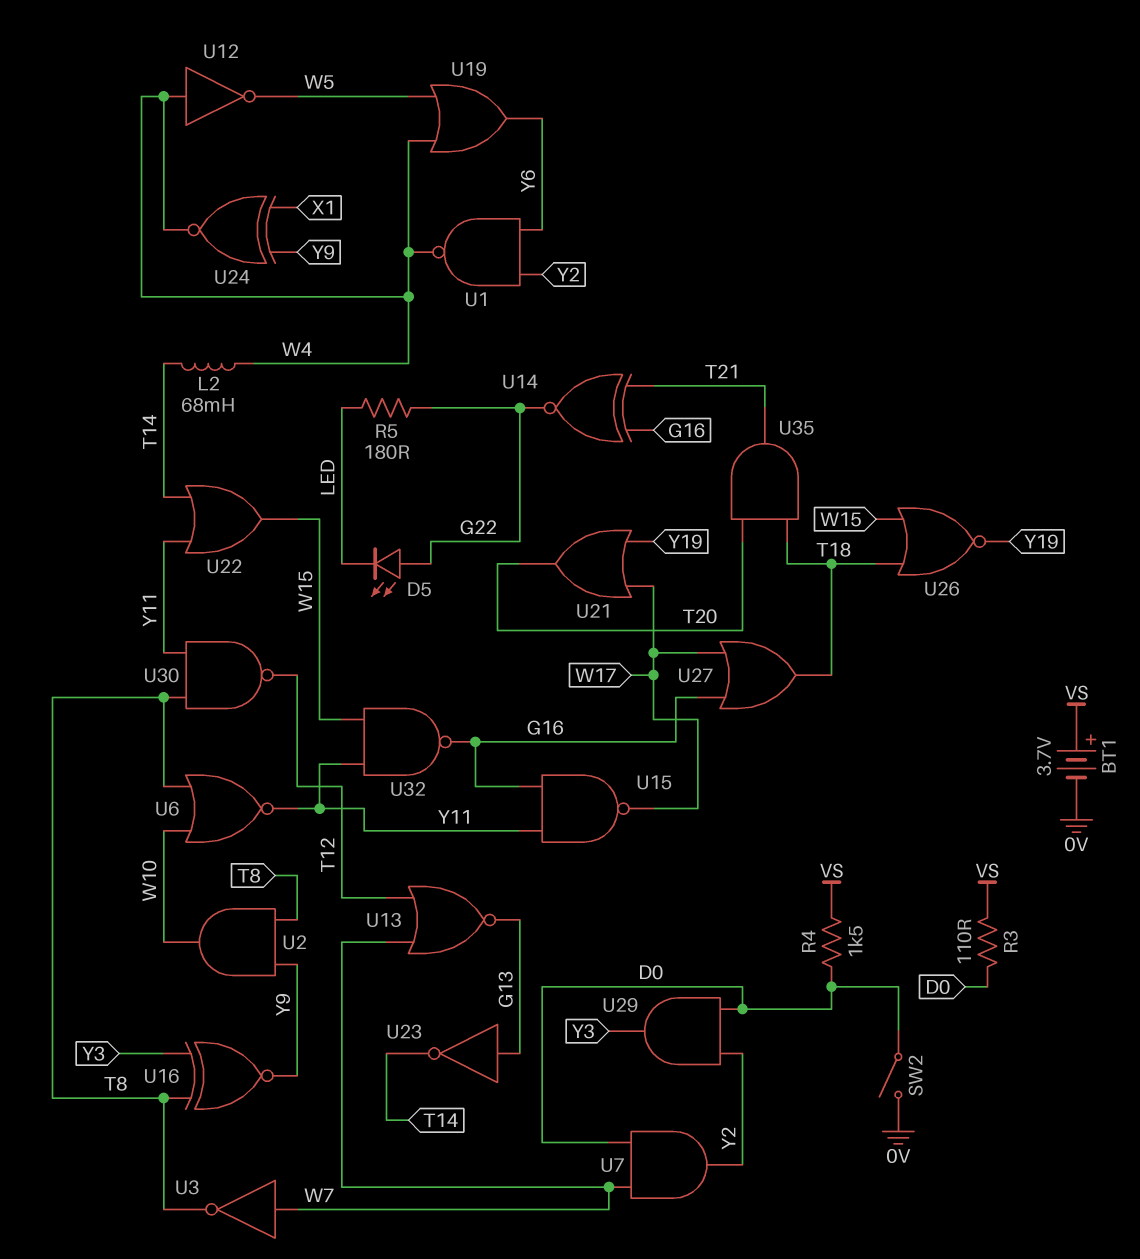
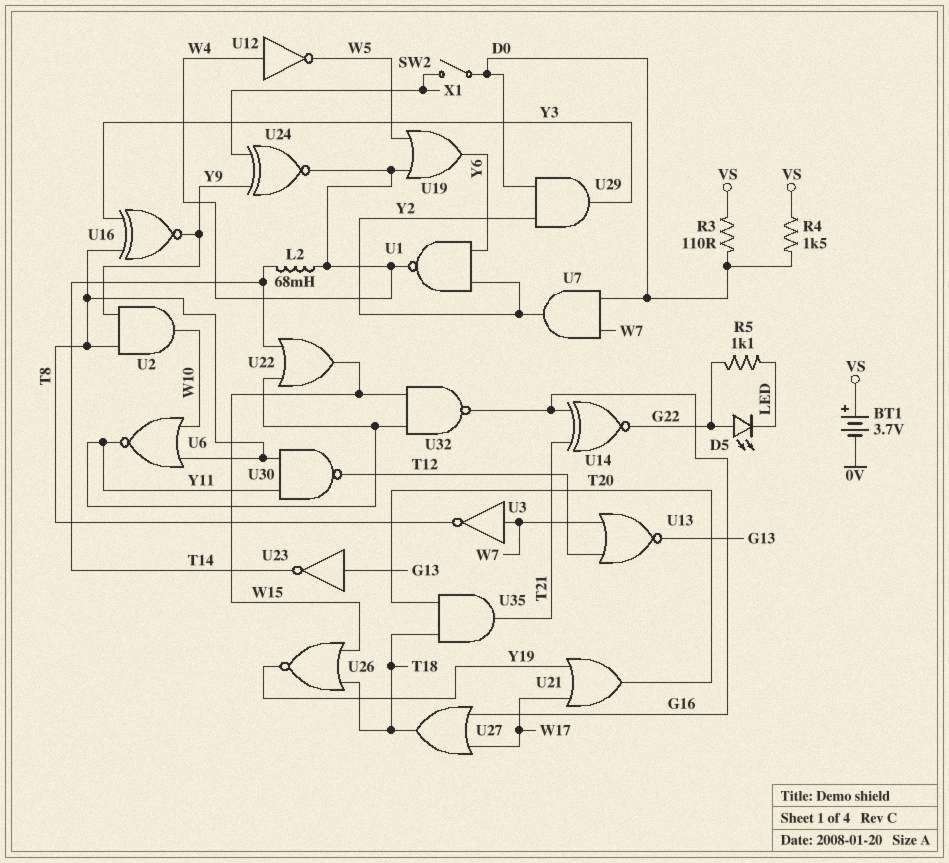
R5: 180 (G22, LED) -> 1.1k (G22, LED)
SW2: switch (0V, D0) -> switch (D0, X1)
U15: NAND (in G16, in Y11, out W17) -> none

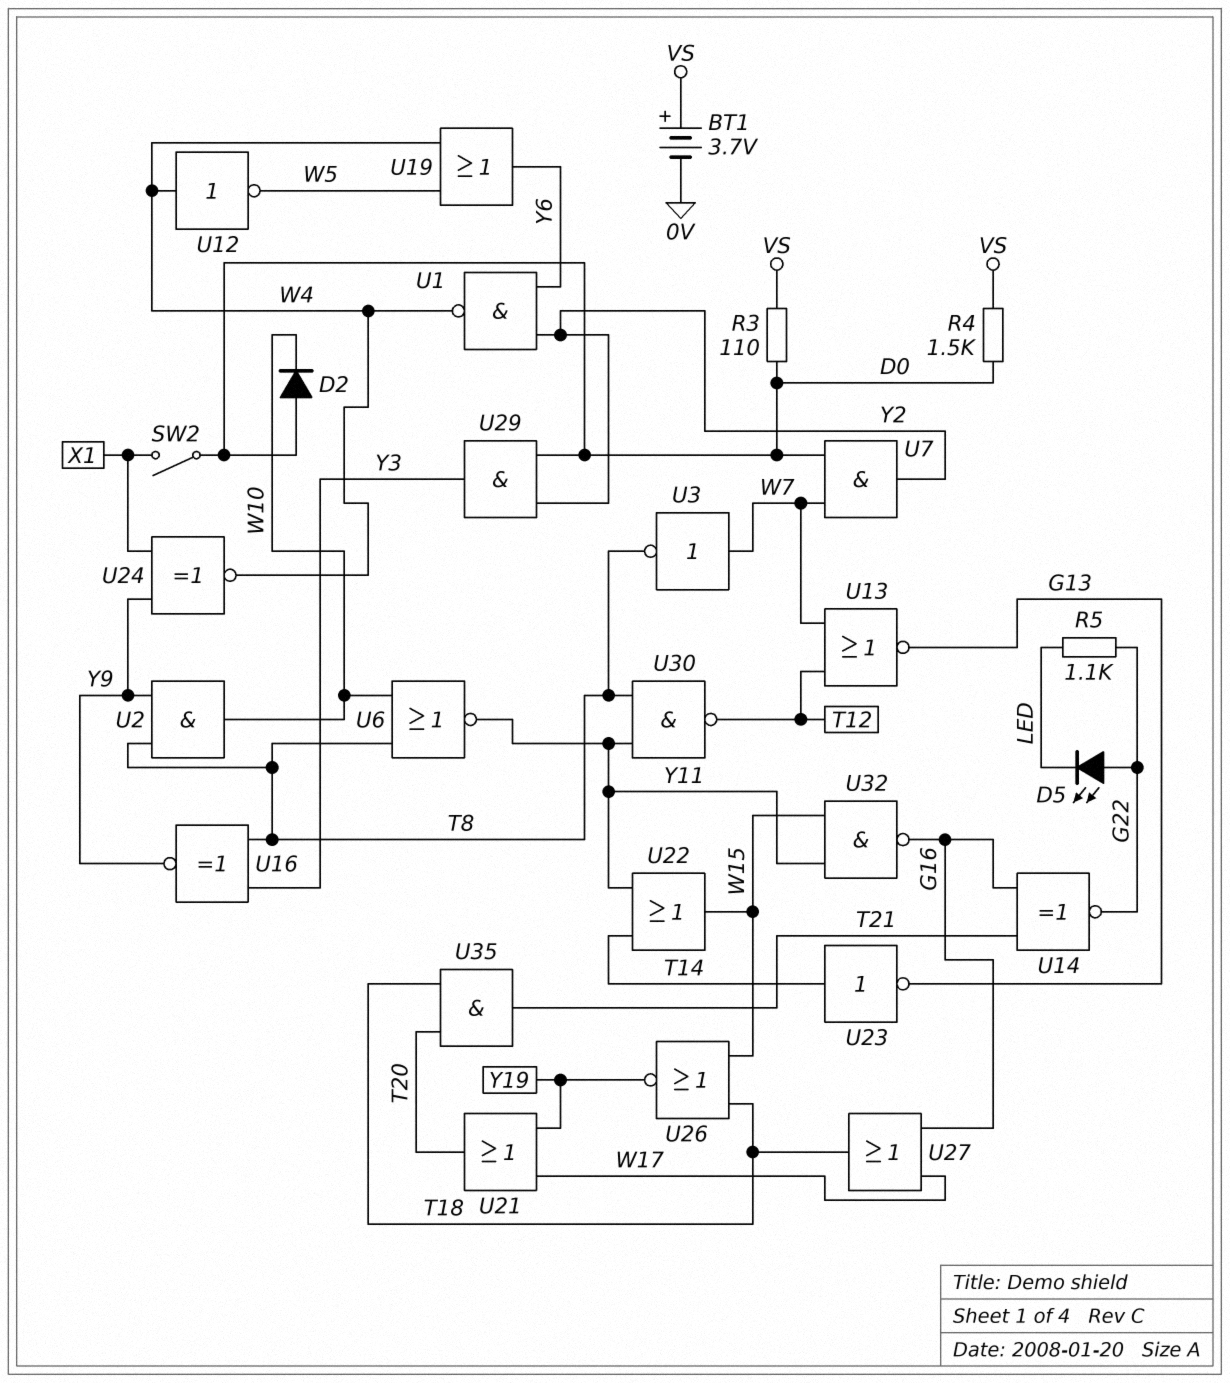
D2: none -> diode (A D0, K W10)
L2: 68mH (T14, W4) -> none
U23: NOT (in G13, out T14) -> NOT (in T14, out G13)

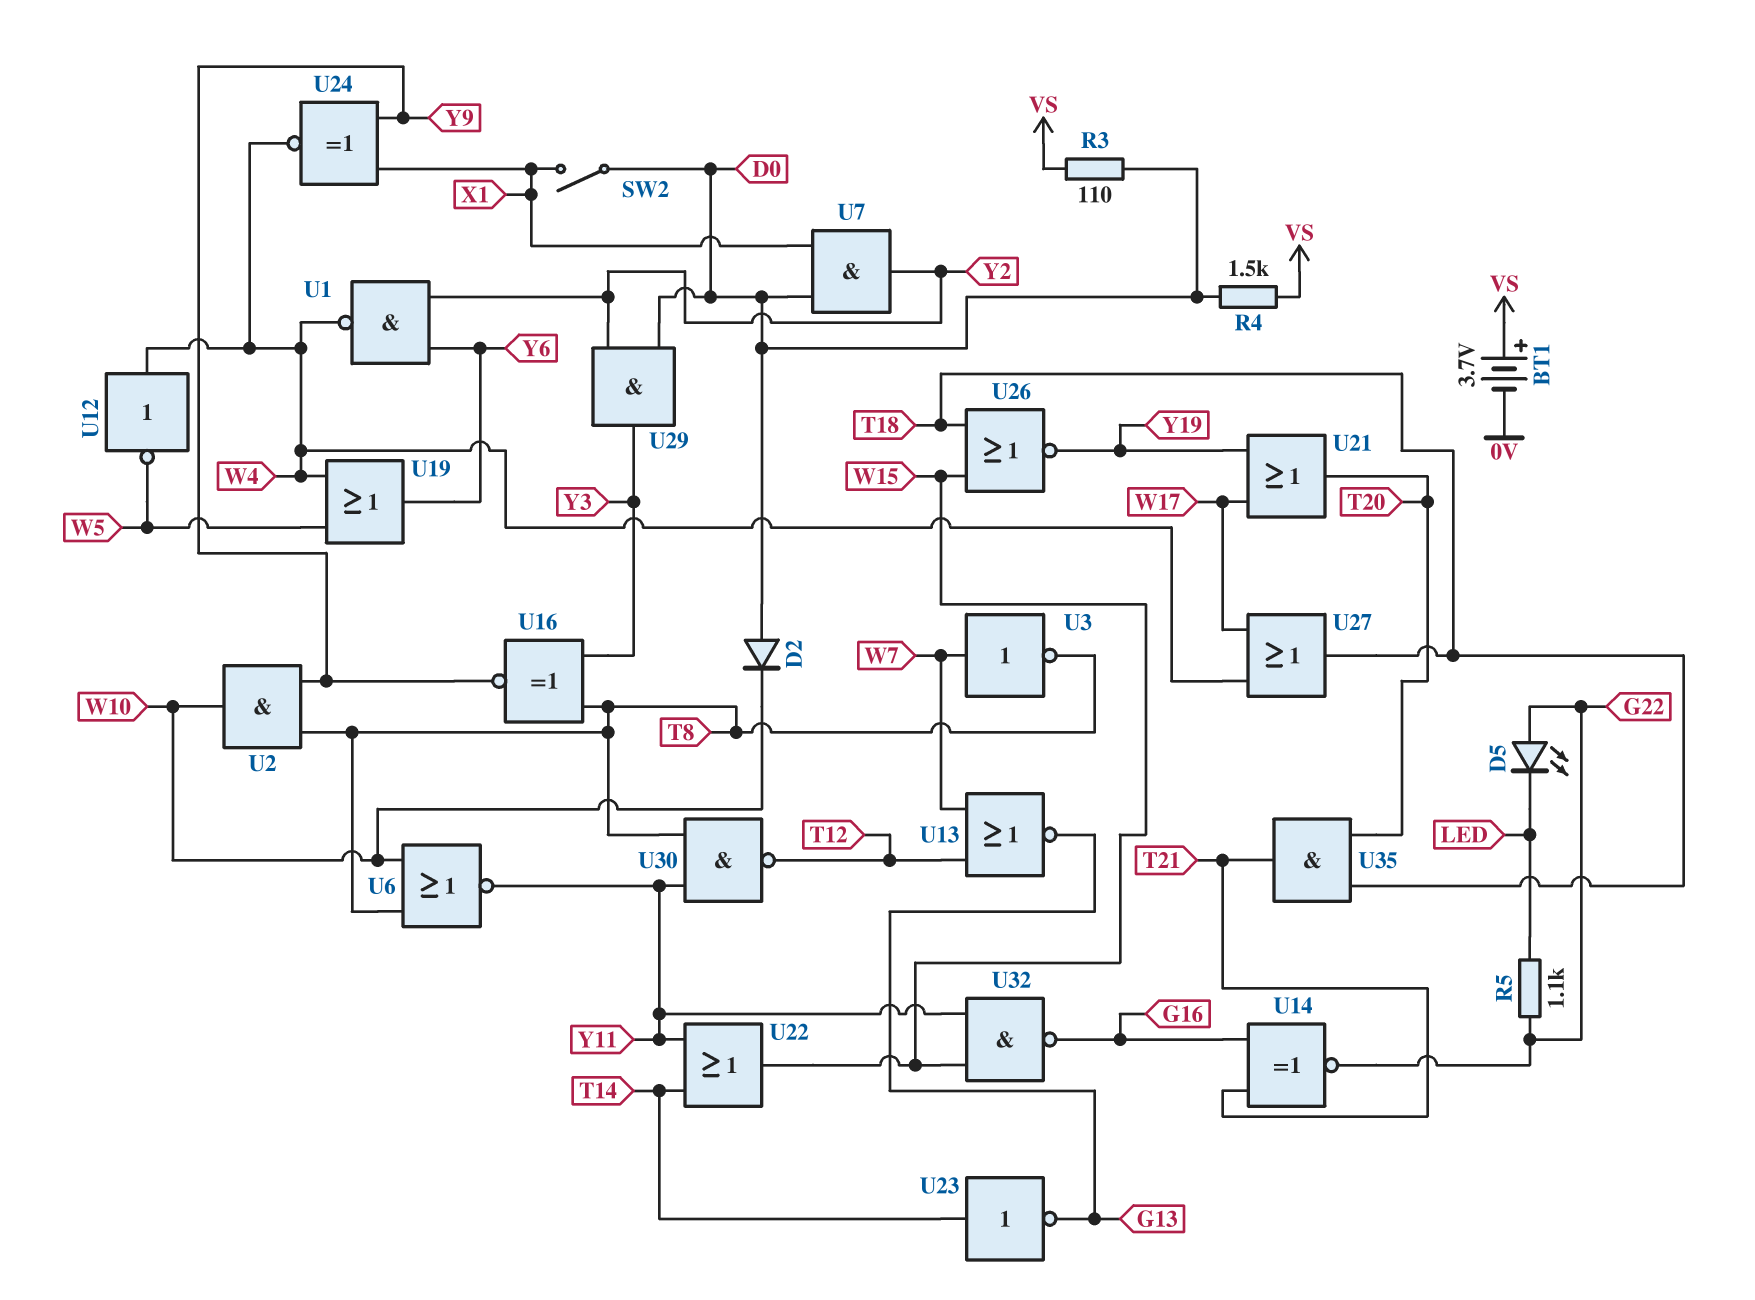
U7: AND (in D0, in W7, out Y2) -> AND (in D0, in X1, out Y2)
U27: OR (in G16, in W17, out T18) -> OR (in W4, in W17, out T18)

